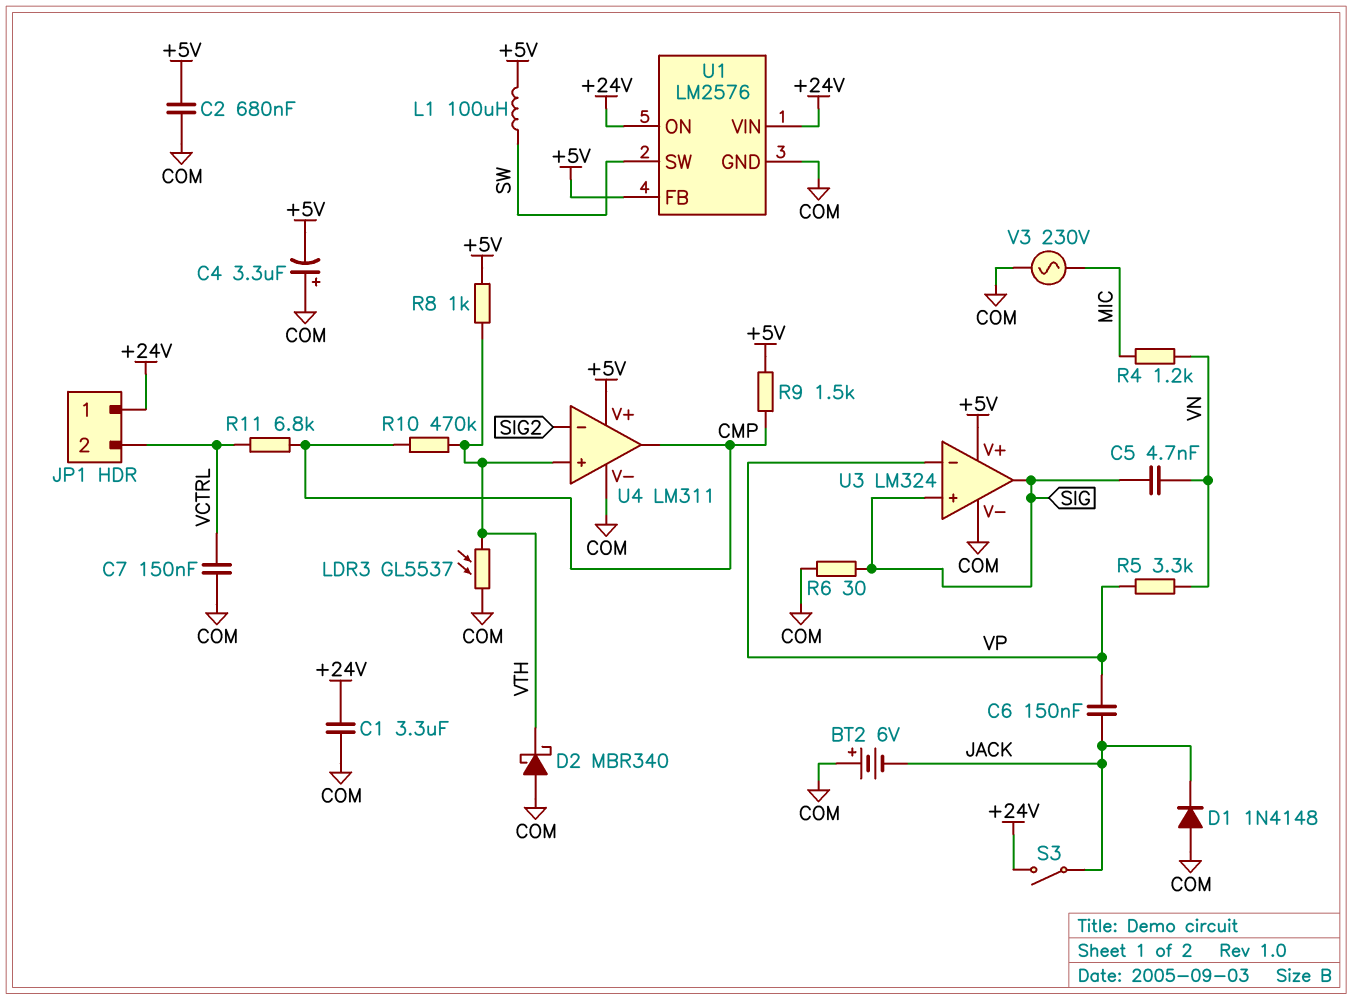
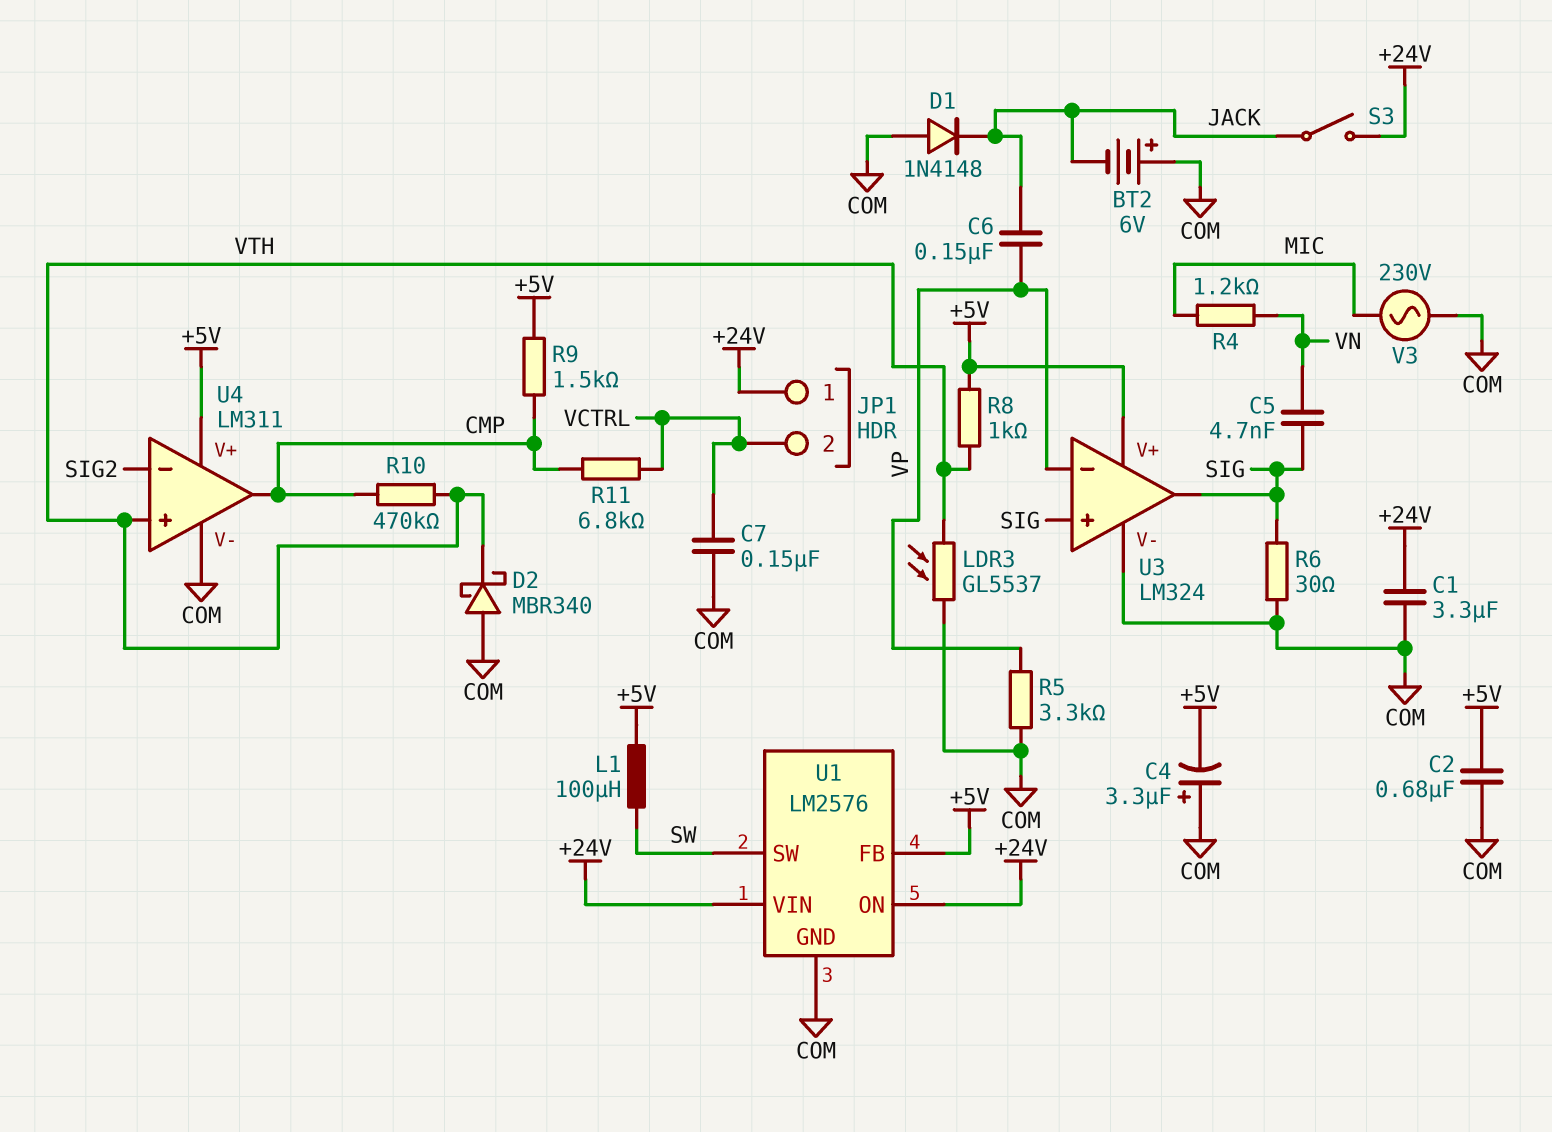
R5: 3.3k (VN, VP) -> 3.3k (COM, VP)

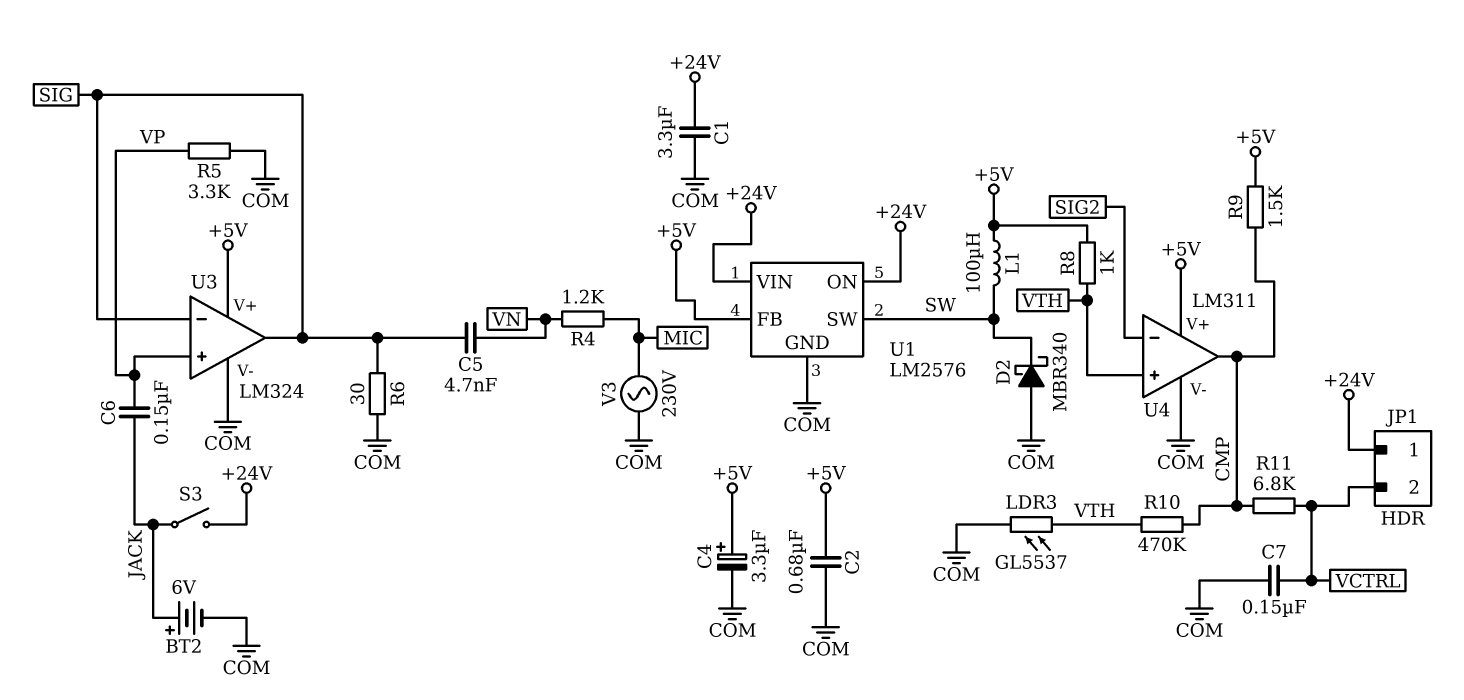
BT2: 6V (plus COM, minus JACK) -> 6V (plus JACK, minus COM)
C4: 3.3uF (plus COM, minus +5V) -> 3.3uF (plus +5V, minus COM)
D1: diode 1N4148 (A COM, K JACK) -> none
D2: schottky MBR340 (A COM, K VTH) -> schottky MBR340 (A COM, K SW)
U3 pin in+: SIG -> VP
U3 pin in-: VP -> SIG

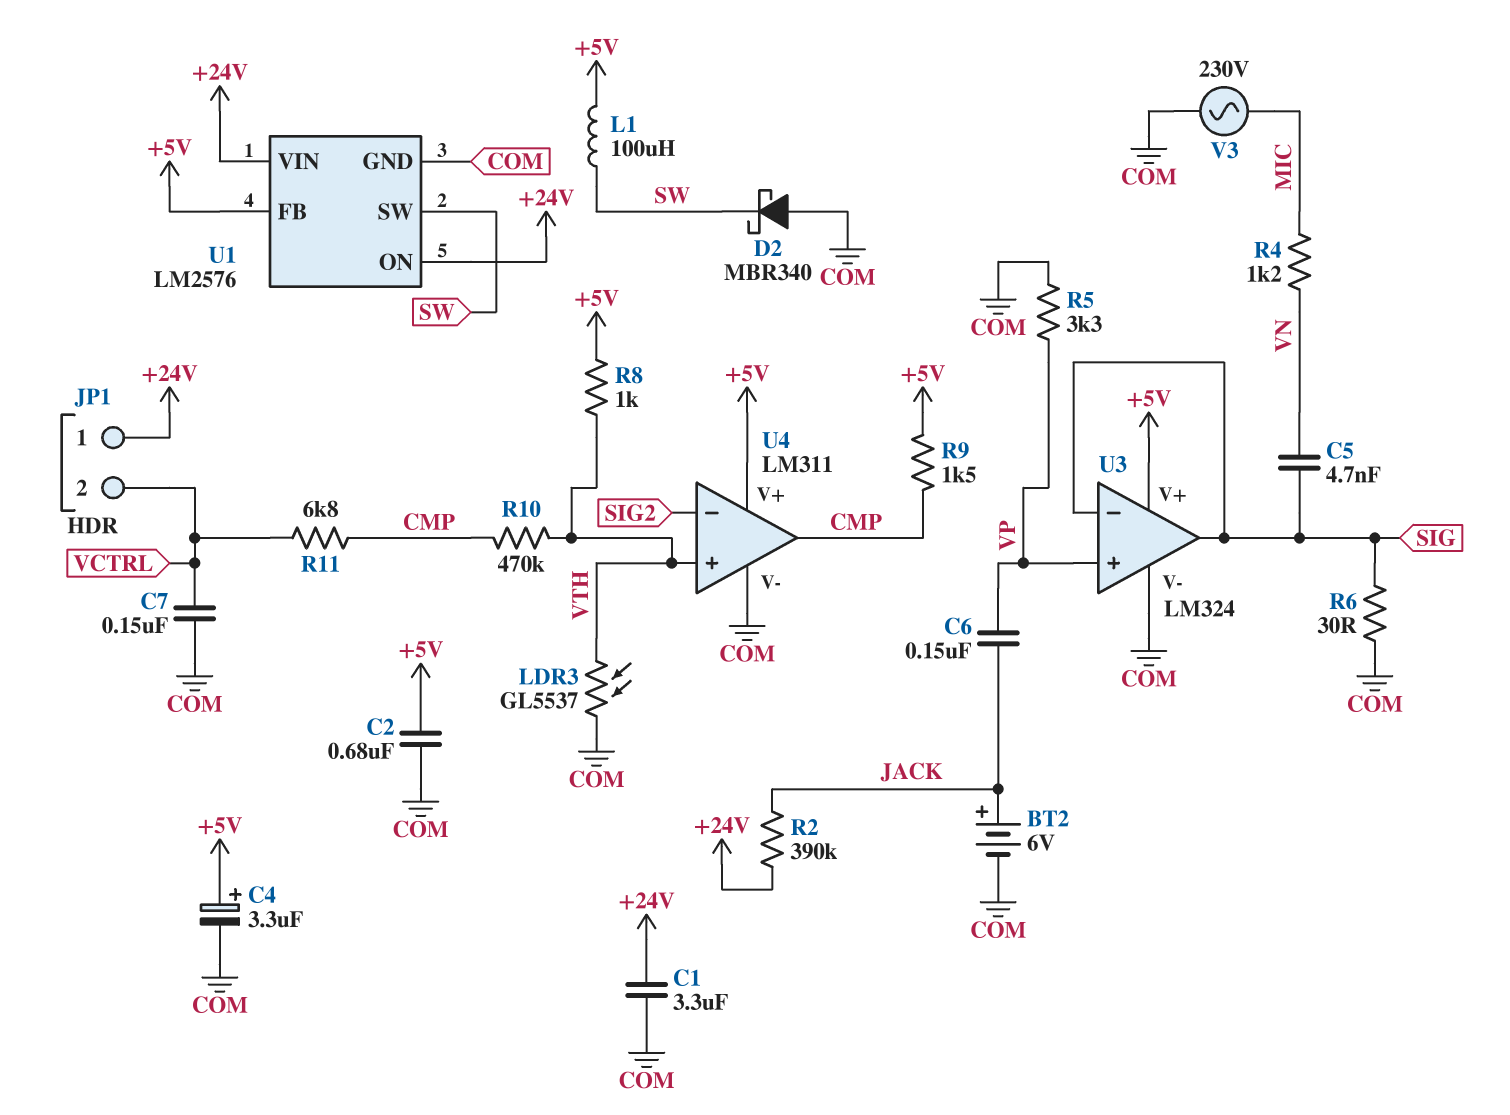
R2: none -> 390k (+24V, JACK)
S3: switch (+24V, JACK) -> none

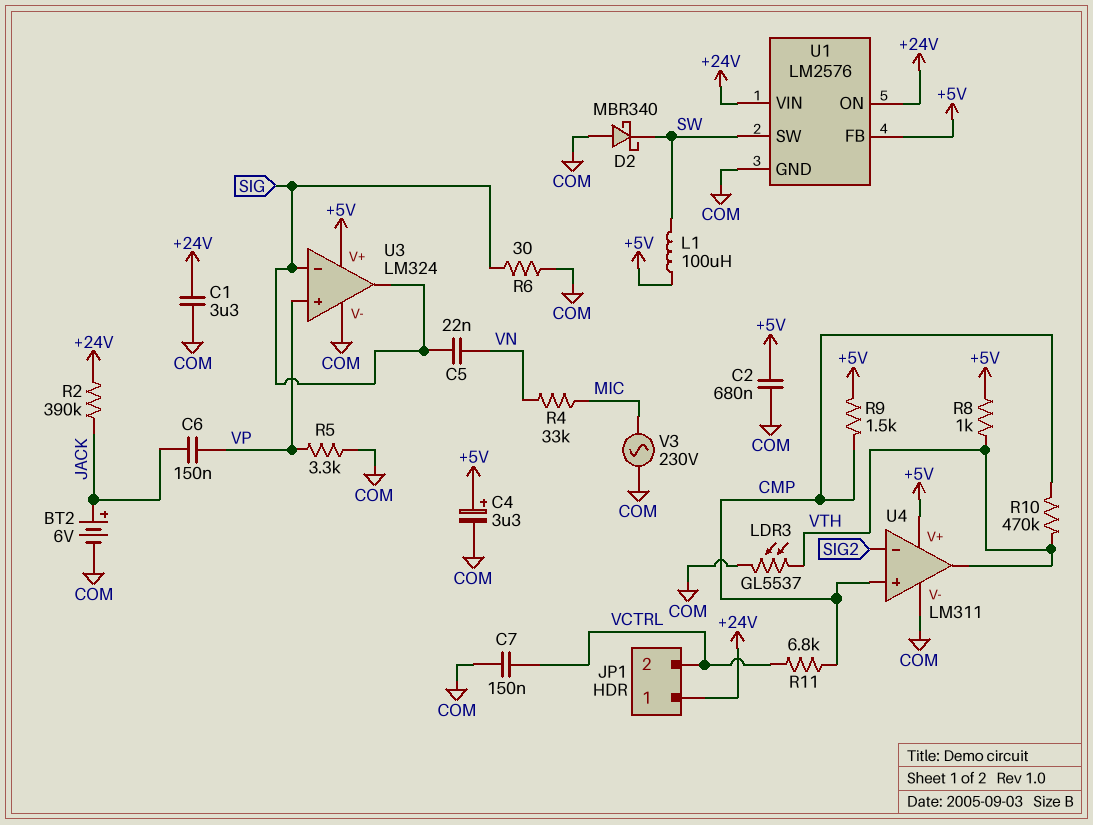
C5: 4.7nF (SIG, VN) -> 22nF (SIG, VN)
R4: 1.2k (MIC, VN) -> 33k (MIC, VN)
U4 pin in+: VTH -> CMP
U4 pin out: CMP -> VTH

